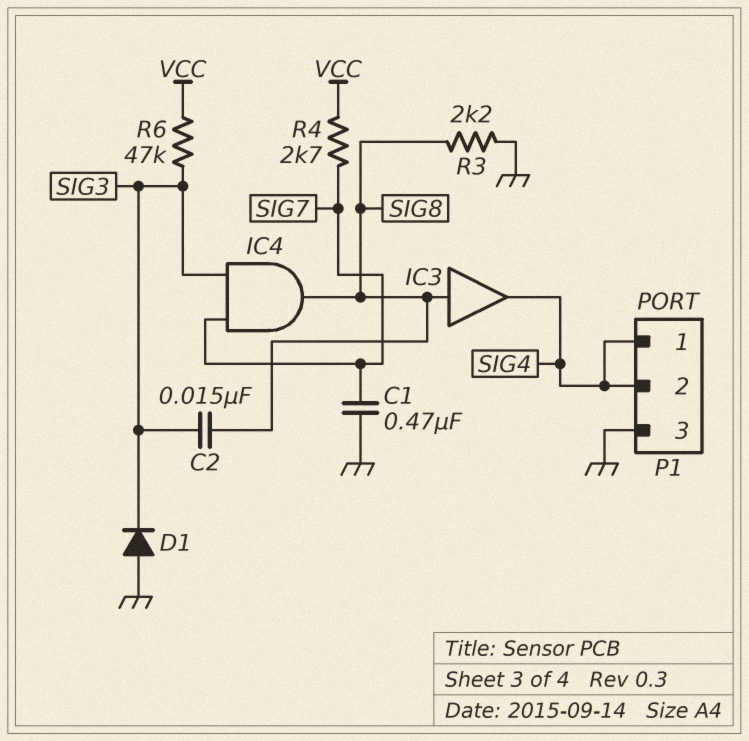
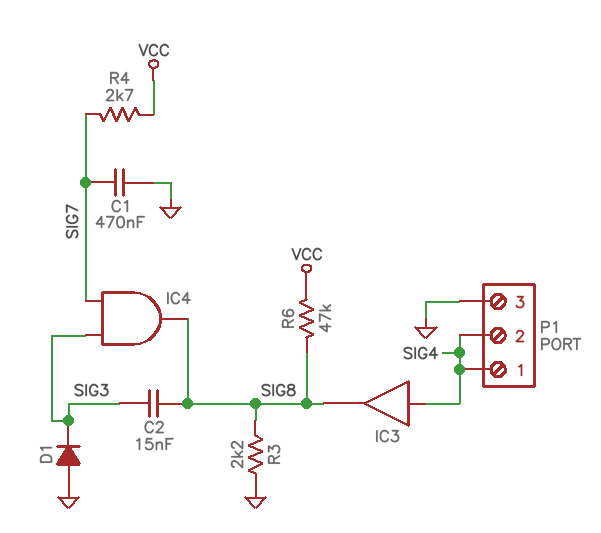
IC3: buffer (in SIG8, out SIG4) -> buffer (in SIG4, out SIG8)
R6: 47k (SIG3, VCC) -> 47k (SIG8, VCC)

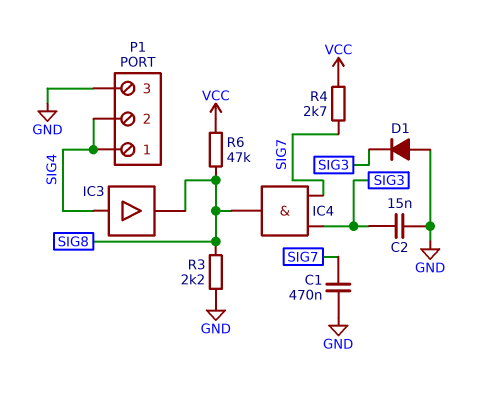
C2: 15nF (SIG3, SIG8) -> 15nF (GND, SIG3)

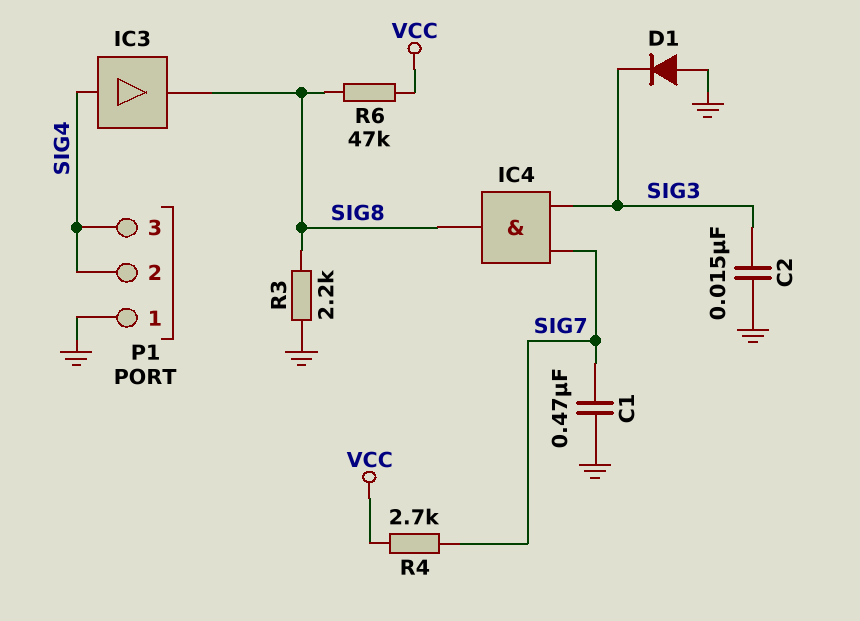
P1 pin 1: SIG4 -> GND
P1 pin 3: GND -> SIG4

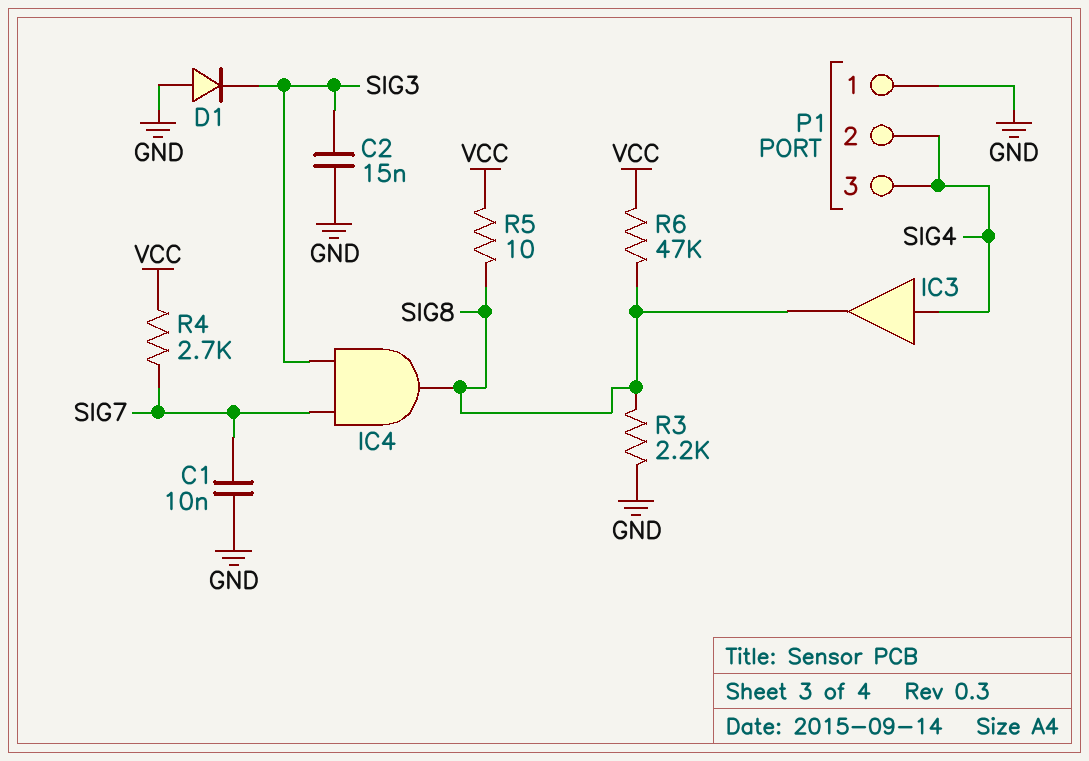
C1: 470nF (GND, SIG7) -> 10nF (GND, SIG7)
R5: none -> 10 (SIG8, VCC)

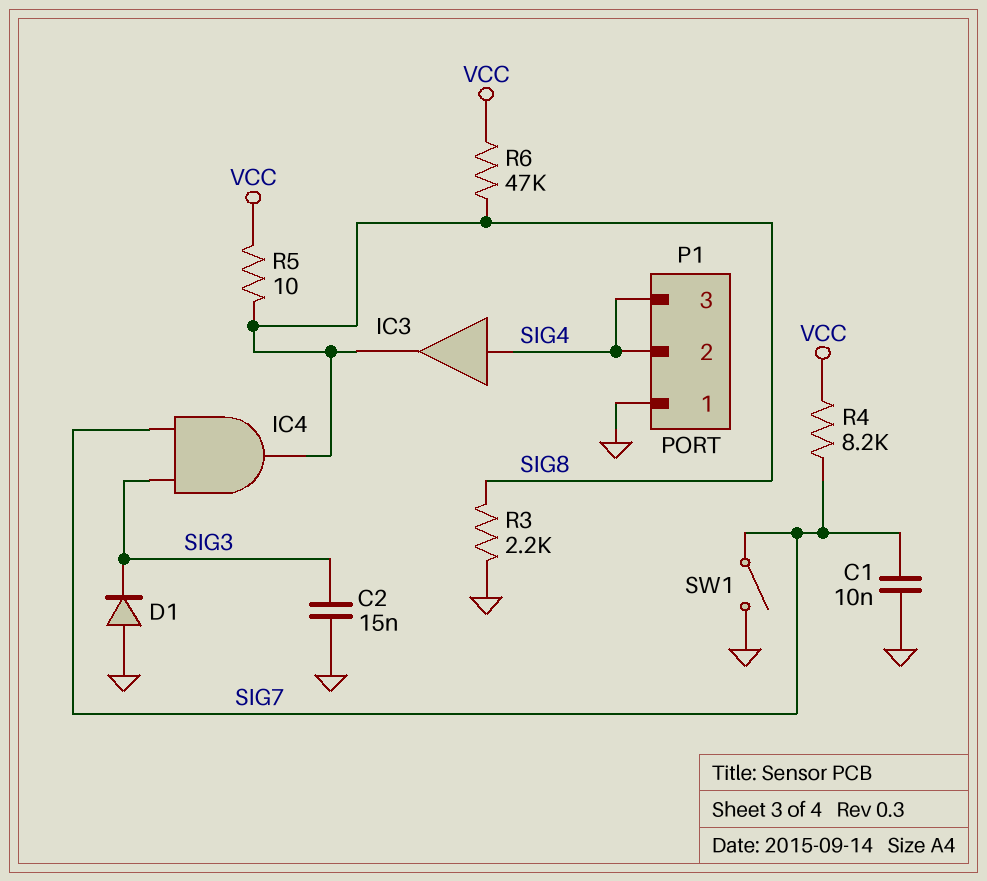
R4: 2.7k (SIG7, VCC) -> 8.2k (SIG7, VCC)
SW1: none -> switch (GND, SIG7)

